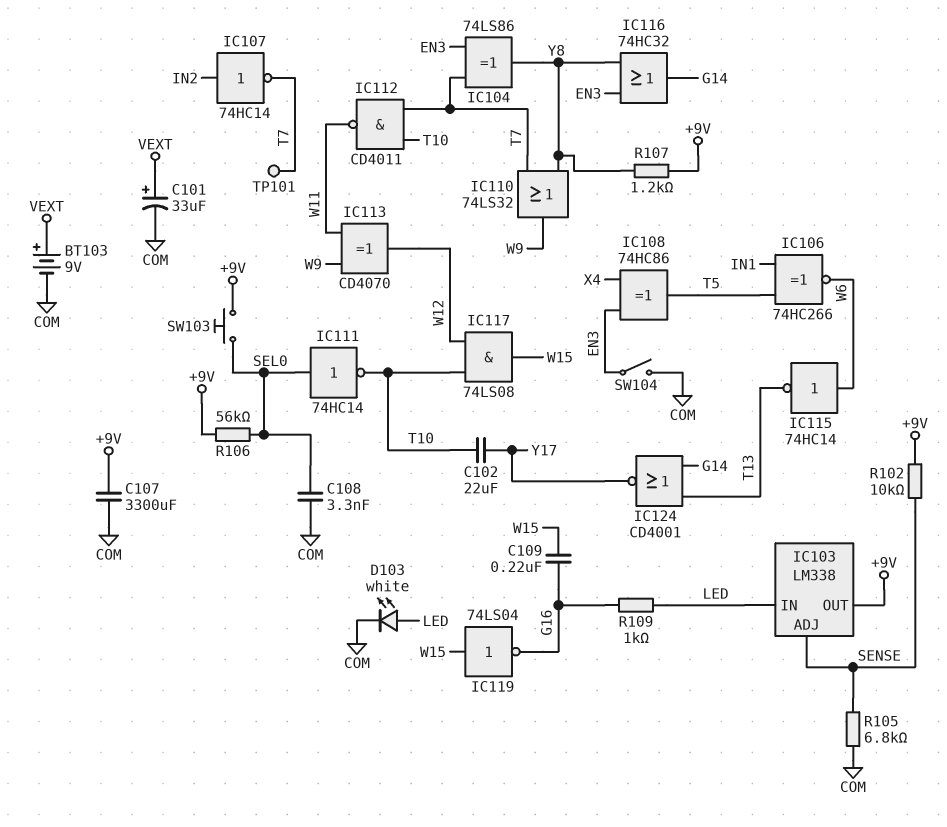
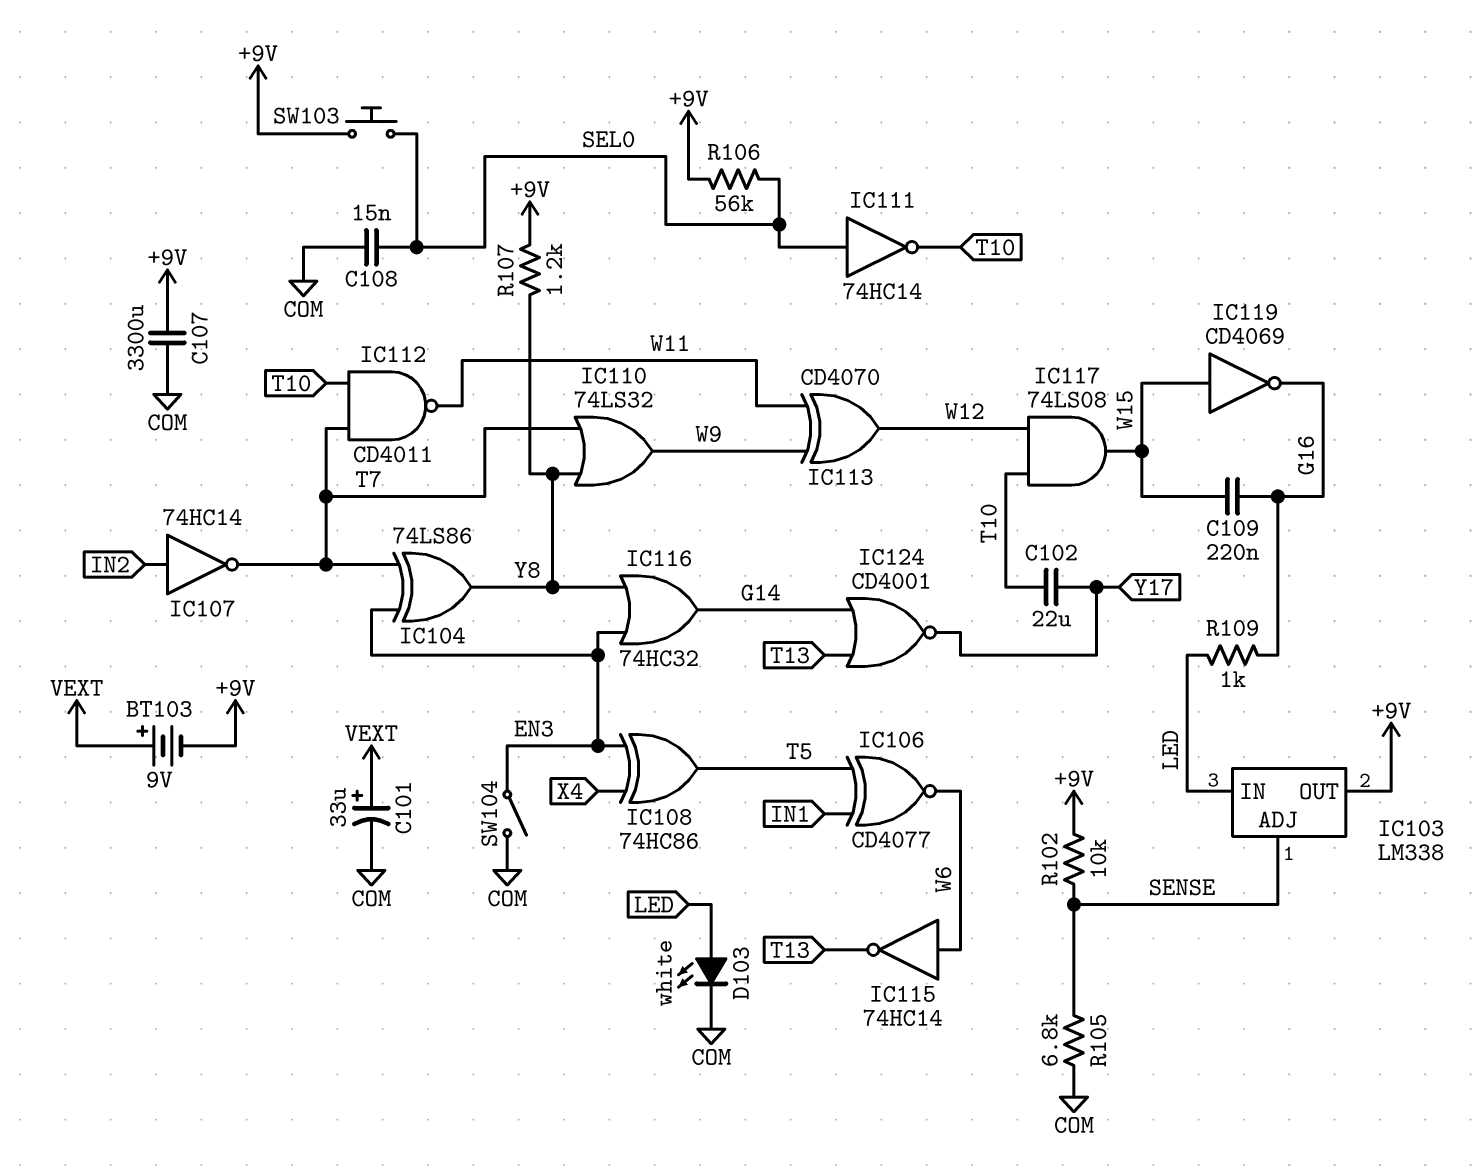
BT103: 9V (plus VEXT, minus COM) -> 9V (plus VEXT, minus +9V)
C108: 3.3nF (COM, SEL0) -> 15nF (COM, SEL0)
IC106: XNOR 74HC266 (in IN1, in T5, out W6) -> XNOR CD4077 (in IN1, in T5, out W6)
IC119: NOT 74LS04 (in W15, out G16) -> NOT CD4069 (in W15, out G16)
TP101: test point (T7) -> none

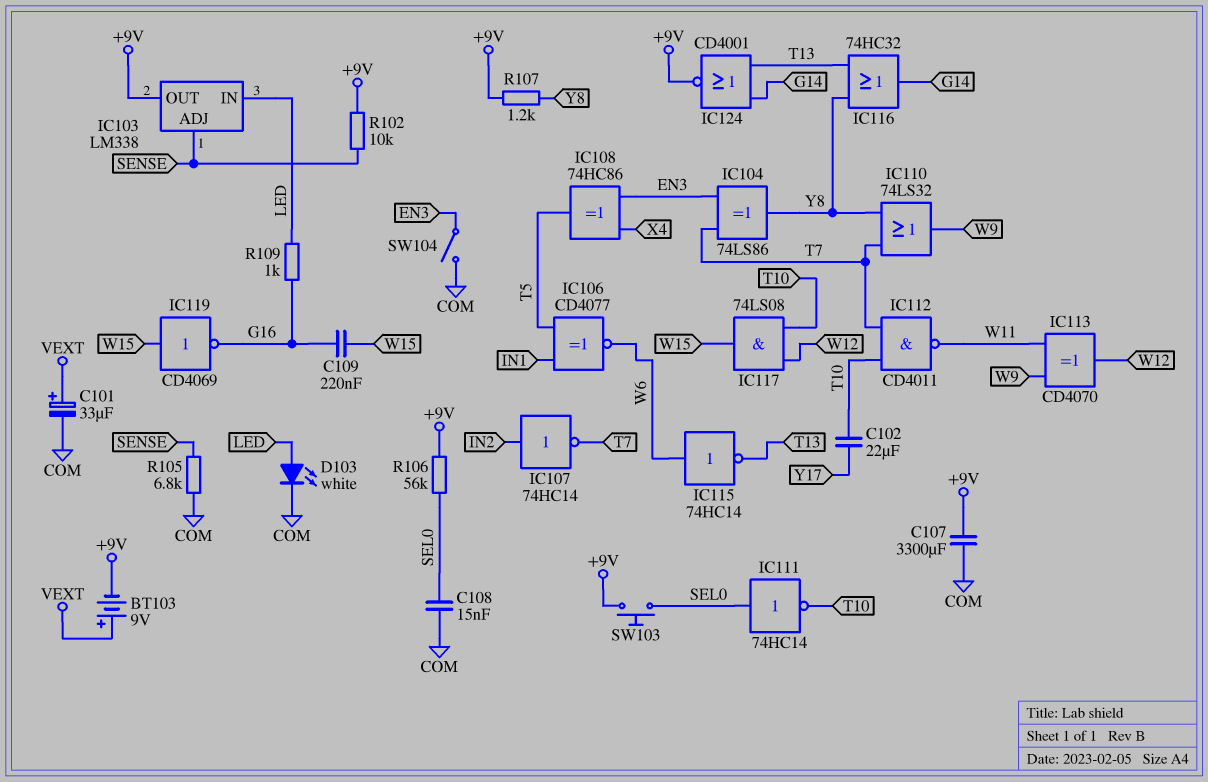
IC116: OR 74HC32 (in EN3, in Y8, out G14) -> OR 74HC32 (in T13, in Y8, out G14)
IC124: NOR CD4001 (in G14, in T13, out Y17) -> NOR CD4001 (in G14, in T13, out +9V)

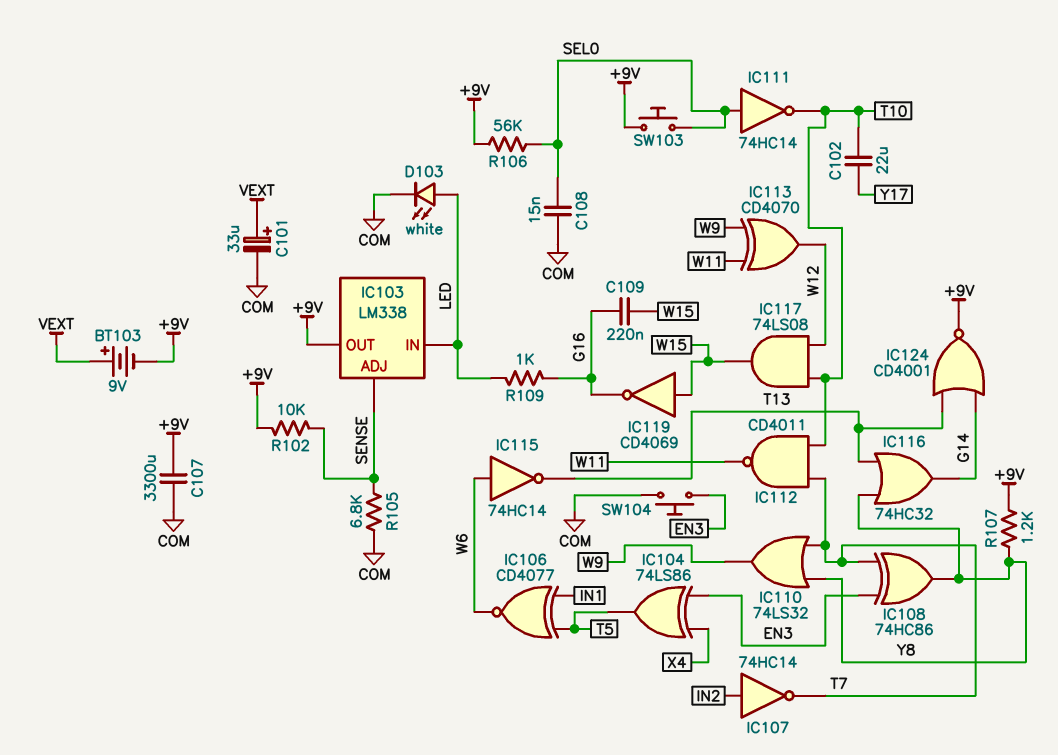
IC104: XOR 74LS86 (in EN3, in T7, out Y8) -> XOR 74LS86 (in EN3, in X4, out T5)
IC108: XOR 74HC86 (in EN3, in X4, out T5) -> XOR 74HC86 (in EN3, in T7, out Y8)
SW104: switch (COM, EN3) -> button (COM, EN3)

